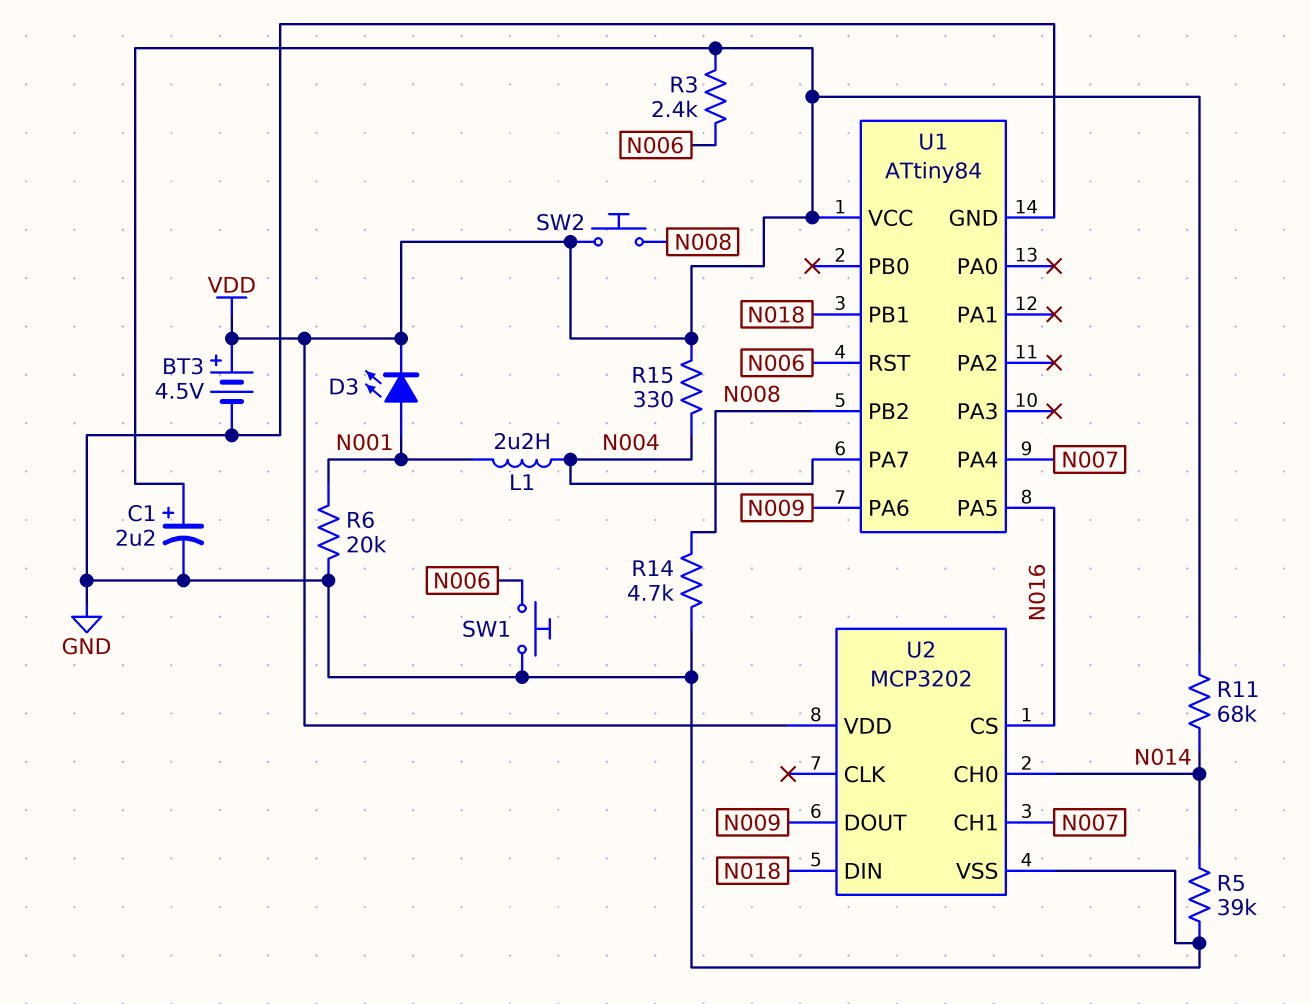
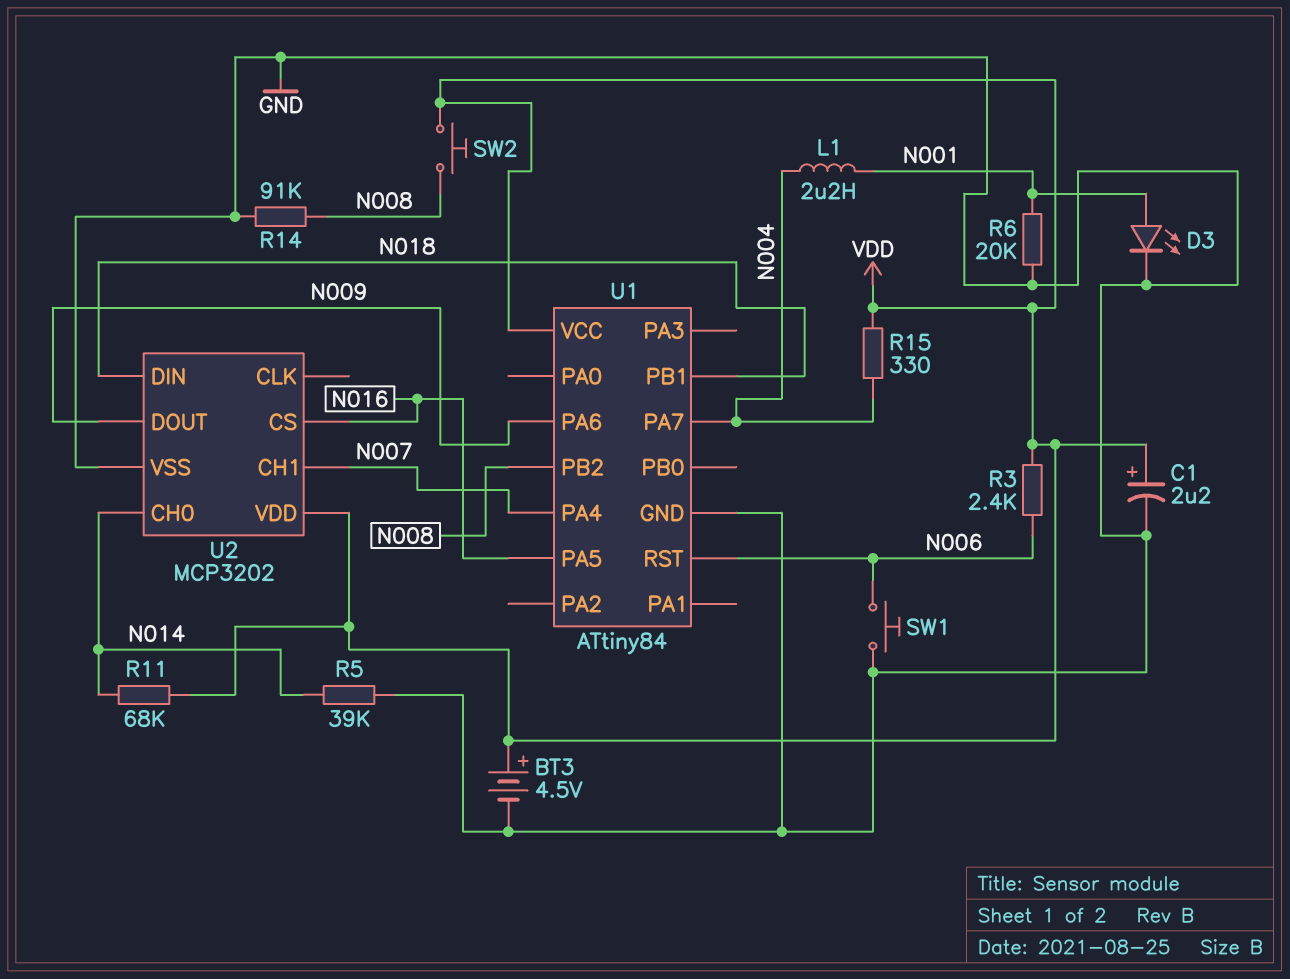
D3: LED (A N001, K VDD) -> LED (A N001, K GND)
R14: 4.7k (GND, N008) -> 91k (GND, N008)

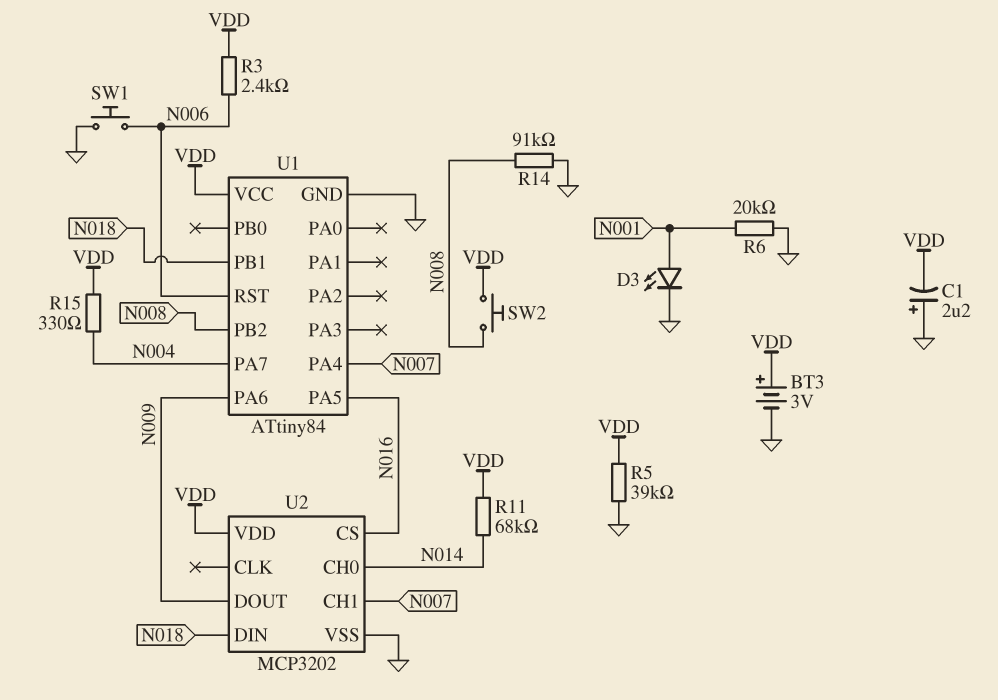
BT3: 4.5V (plus VDD, minus GND) -> 3V (plus VDD, minus GND)
C1: 2.2uF (plus VDD, minus GND) -> 2.2uF (plus GND, minus VDD)
L1: 2.2uH (N001, N004) -> none
R5: 39k (GND, N014) -> 39k (GND, VDD)

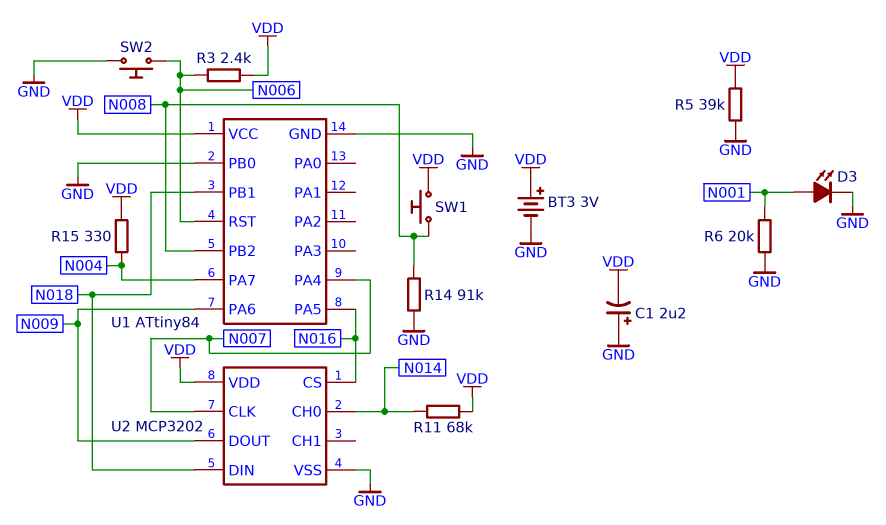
SW1: button (GND, N006) -> button (N008, VDD)
SW2: button (N008, VDD) -> button (GND, N006)
U1 pin PB0: none -> GND
U2 pin CH1: N007 -> none
U2 pin CLK: none -> N007

